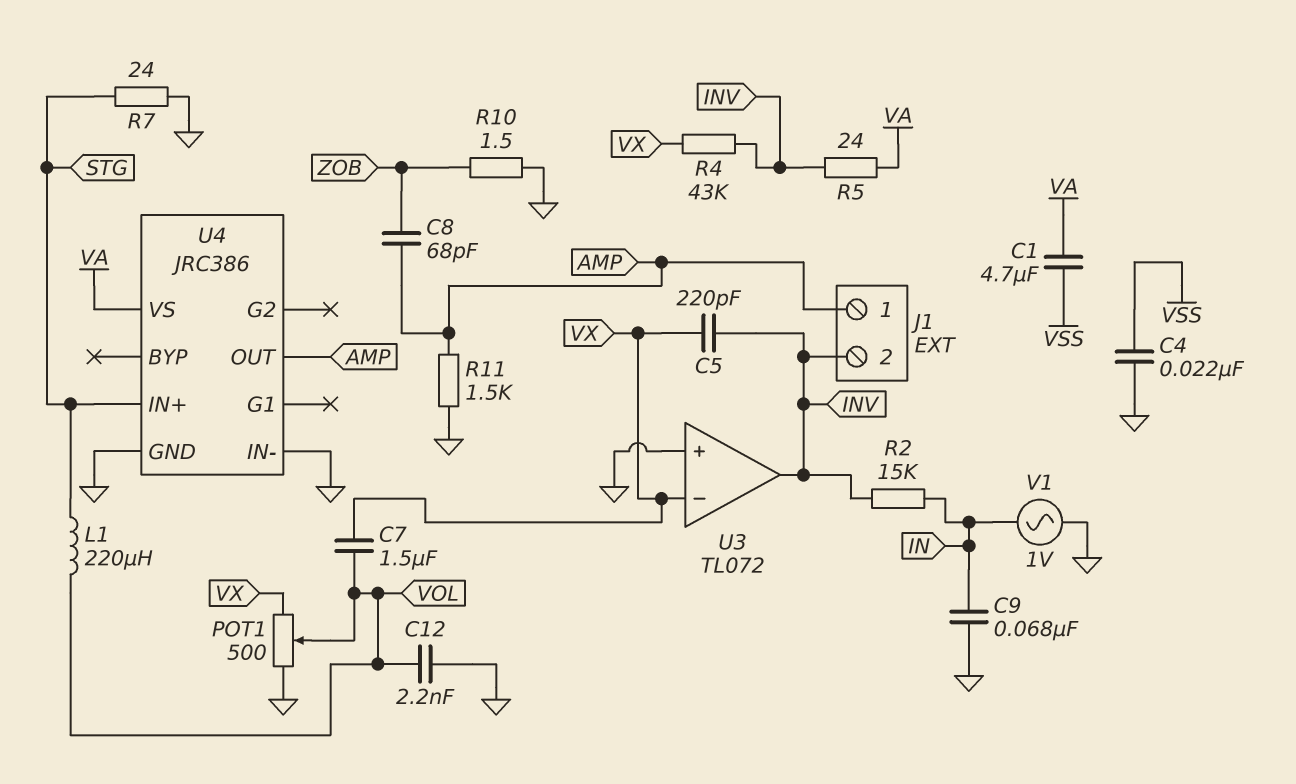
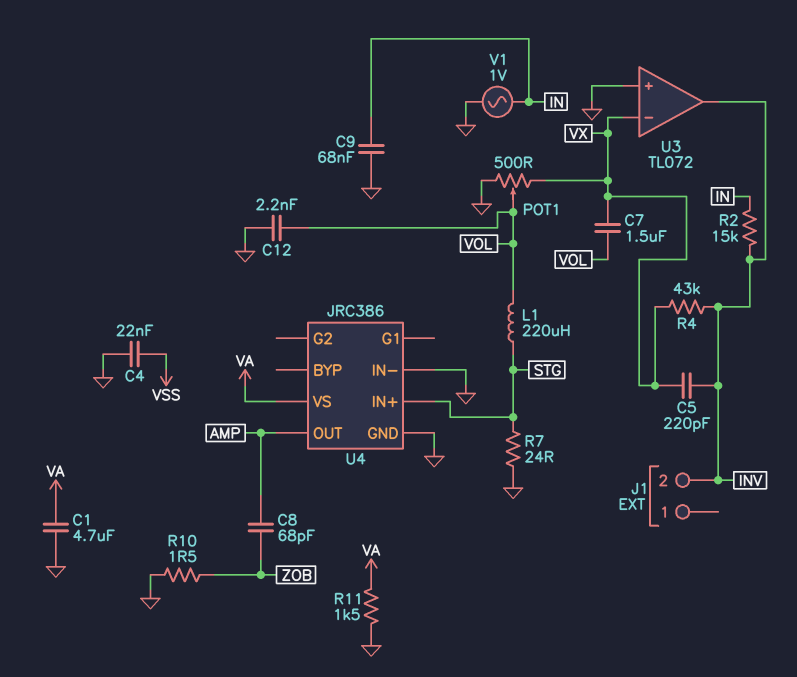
C1: 4.7uF (VA, VSS) -> 4.7uF (GND, VA)
J1 pin 1: AMP -> none
R5: 24 (INV, VA) -> none
R11: 1.5k (AMP, GND) -> 1.5k (GND, VA)

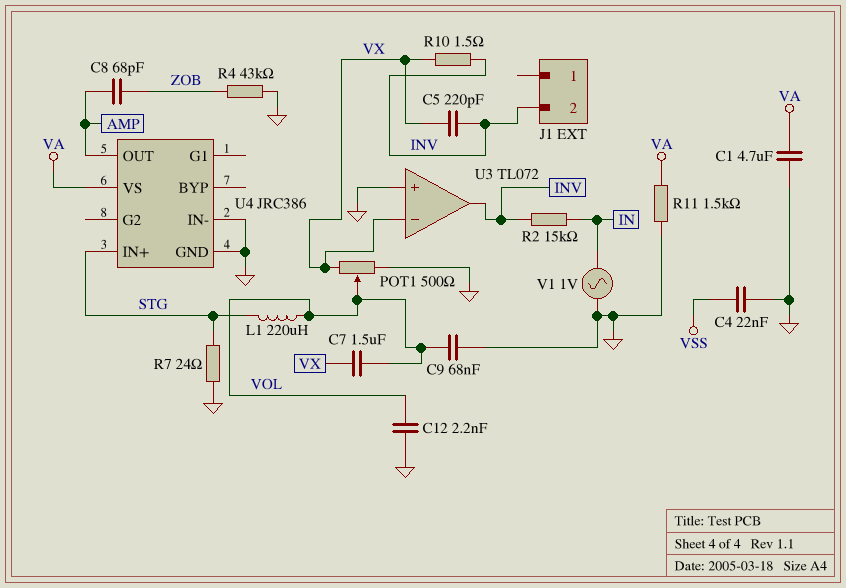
C9: 68nF (GND, IN) -> 68nF (GND, VOL)
R4: 43k (INV, VX) -> 43k (GND, ZOB)
R10: 1.5 (GND, ZOB) -> 1.5 (INV, VX)

